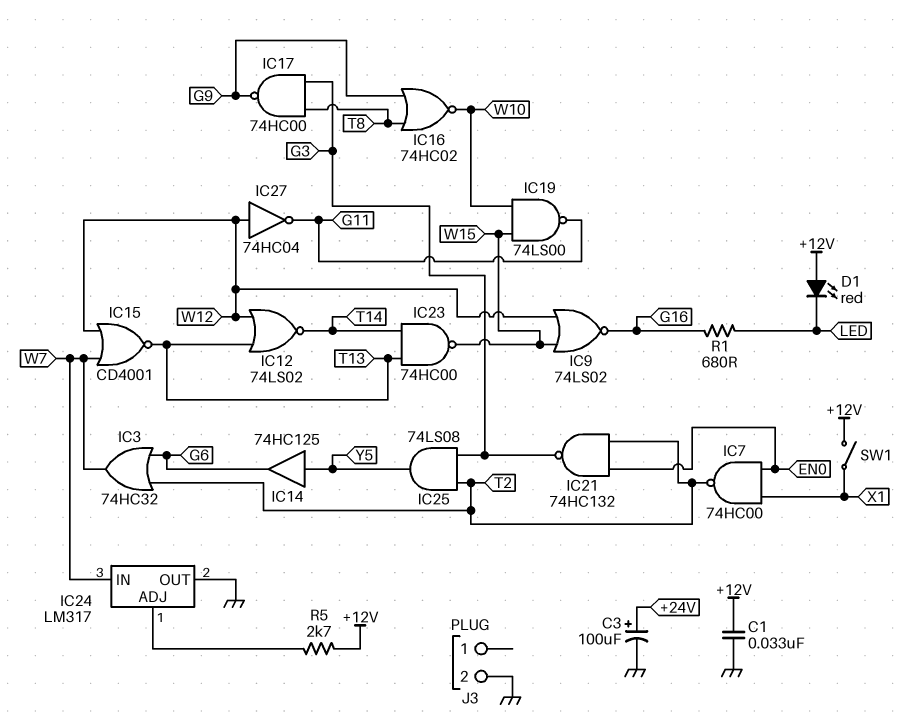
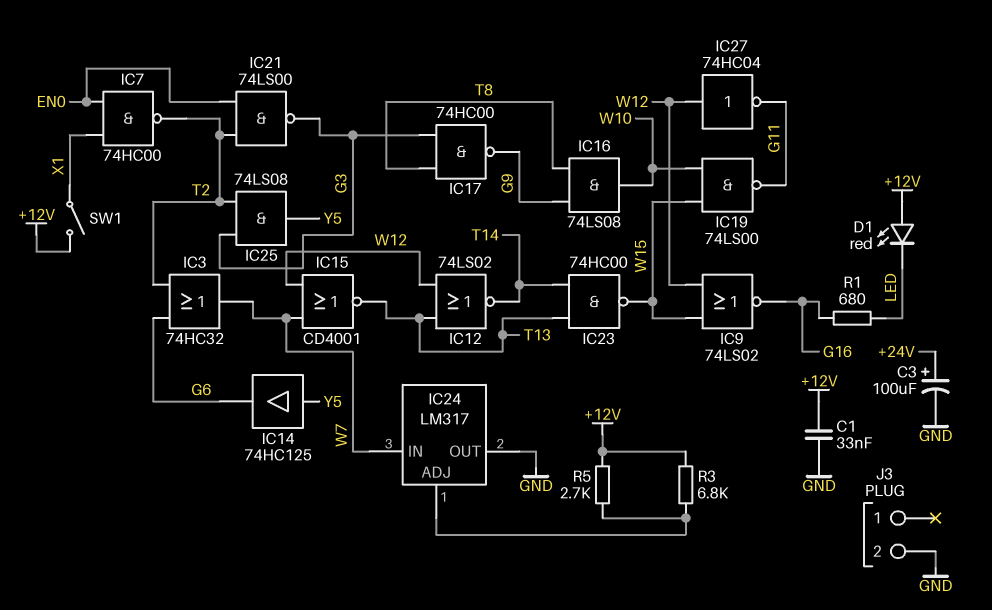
IC16: NOR 74HC02 (in G9, in T8, out W10) -> AND 74LS08 (in G9, in T8, out W10)
IC21: NAND 74HC132 (in EN0, in T2, out G3) -> NAND 74LS00 (in EN0, in T2, out G3)
R3: none -> 6.8k (+12V, IC24/ADJ)

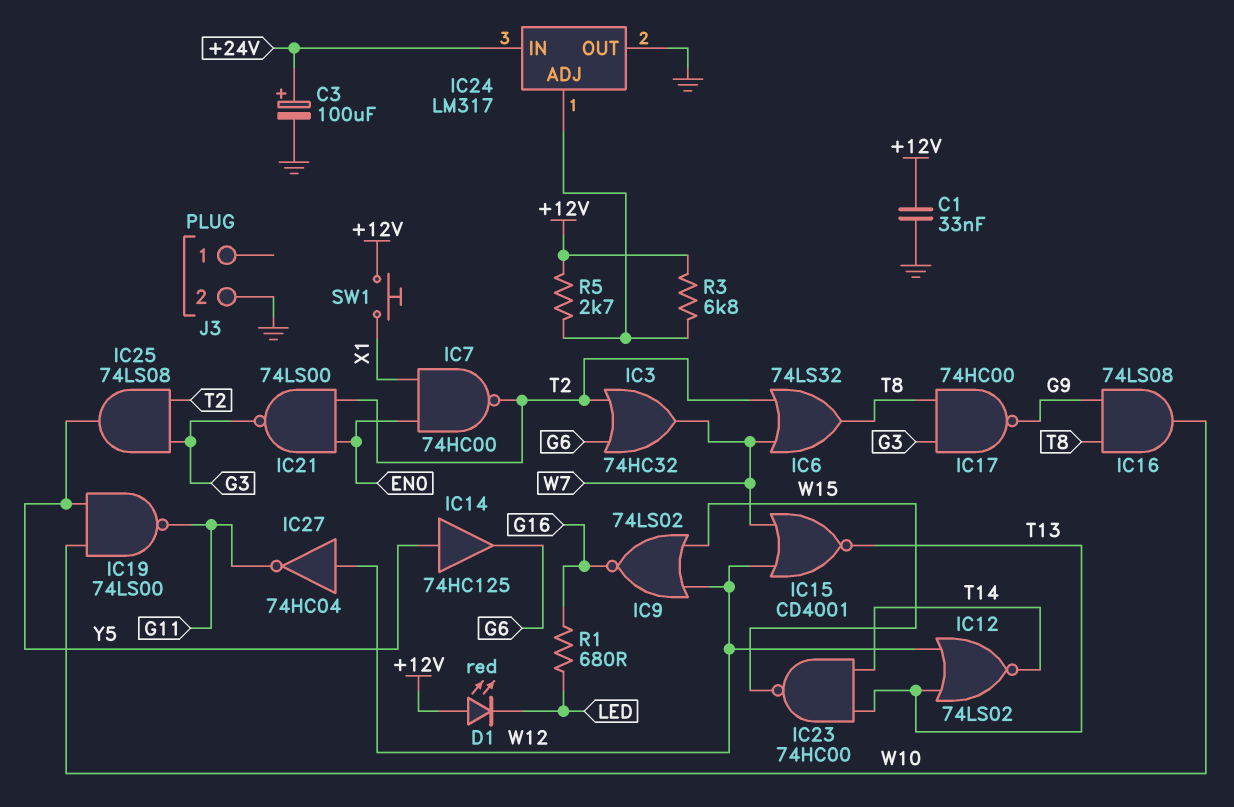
IC6: none -> OR 74LS32 (in T2, in W7, out T8)
IC19: NAND 74LS00 (in W10, in W15, out G11) -> NAND 74LS00 (in W10, in Y5, out G11)
IC24 pin IN: W7 -> +24V
SW1: switch (+12V, X1) -> button (+12V, X1)

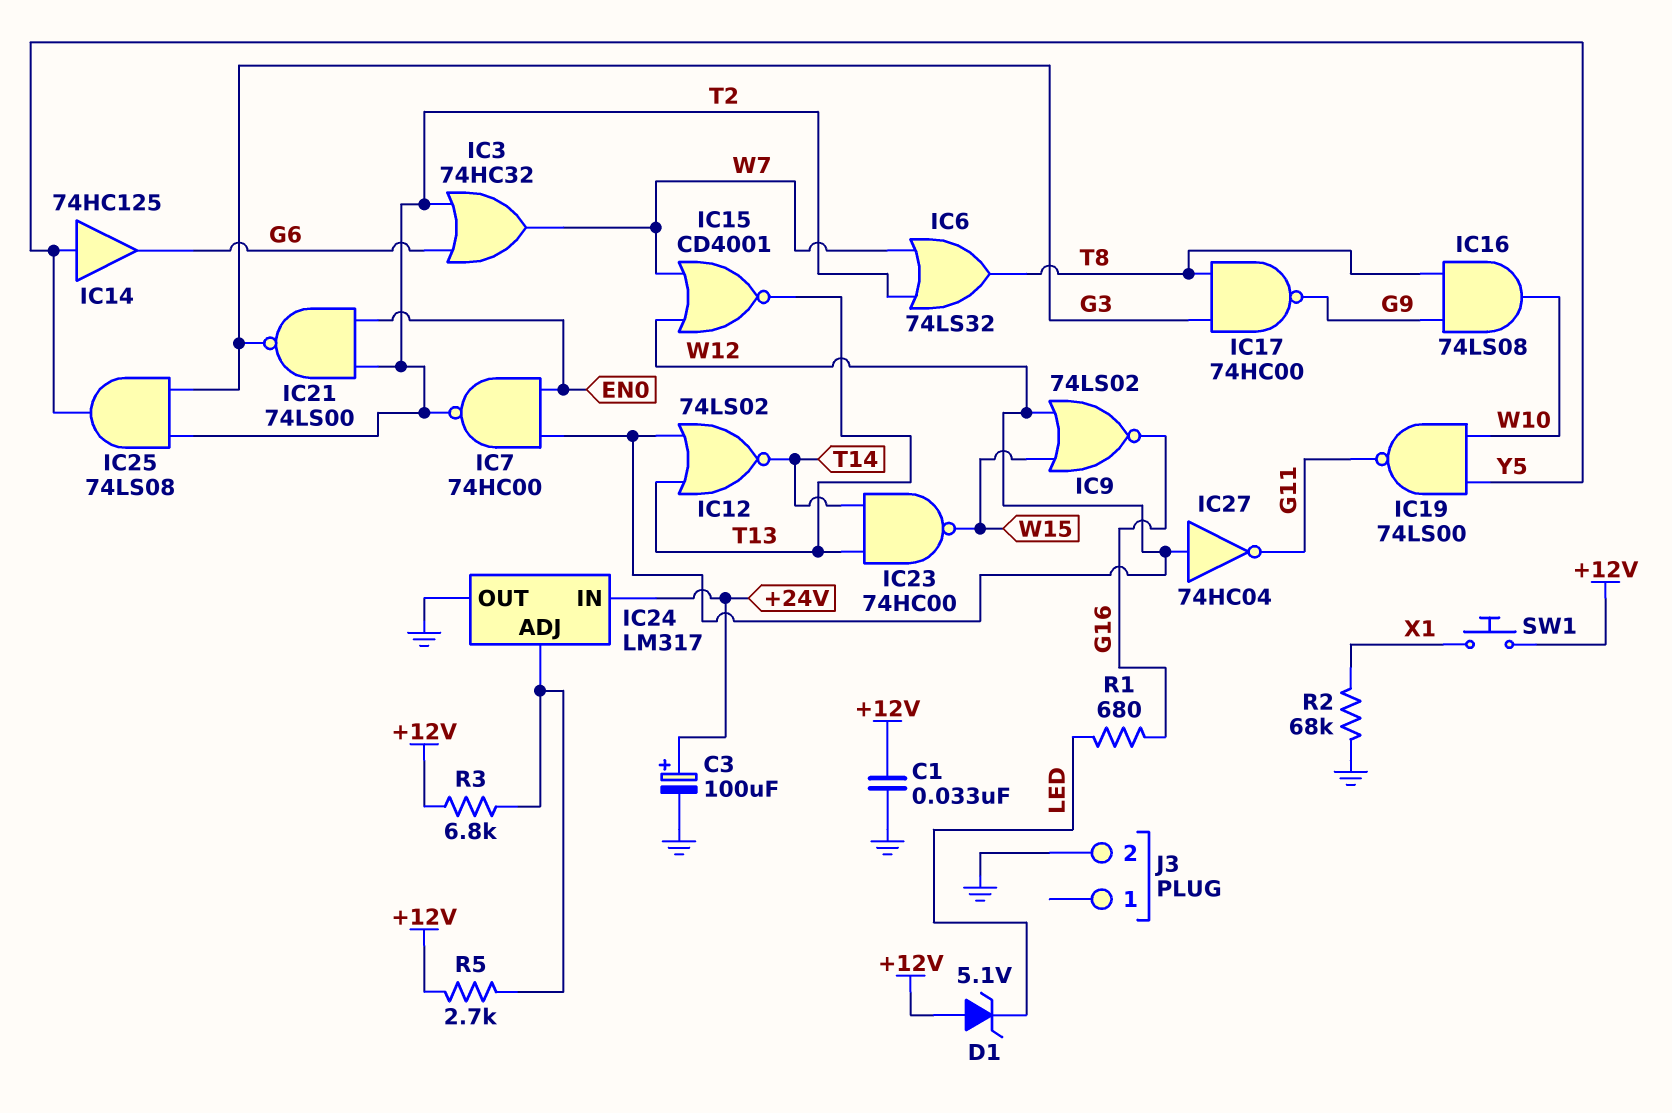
D1: LED red (A +12V, K LED) -> zener 5.1V (A +12V, K LED)
IC7: NAND 74HC00 (in EN0, in X1, out T2) -> NAND 74HC00 (in EN0, in W12, out T2)
R2: none -> 68k (GND, X1)

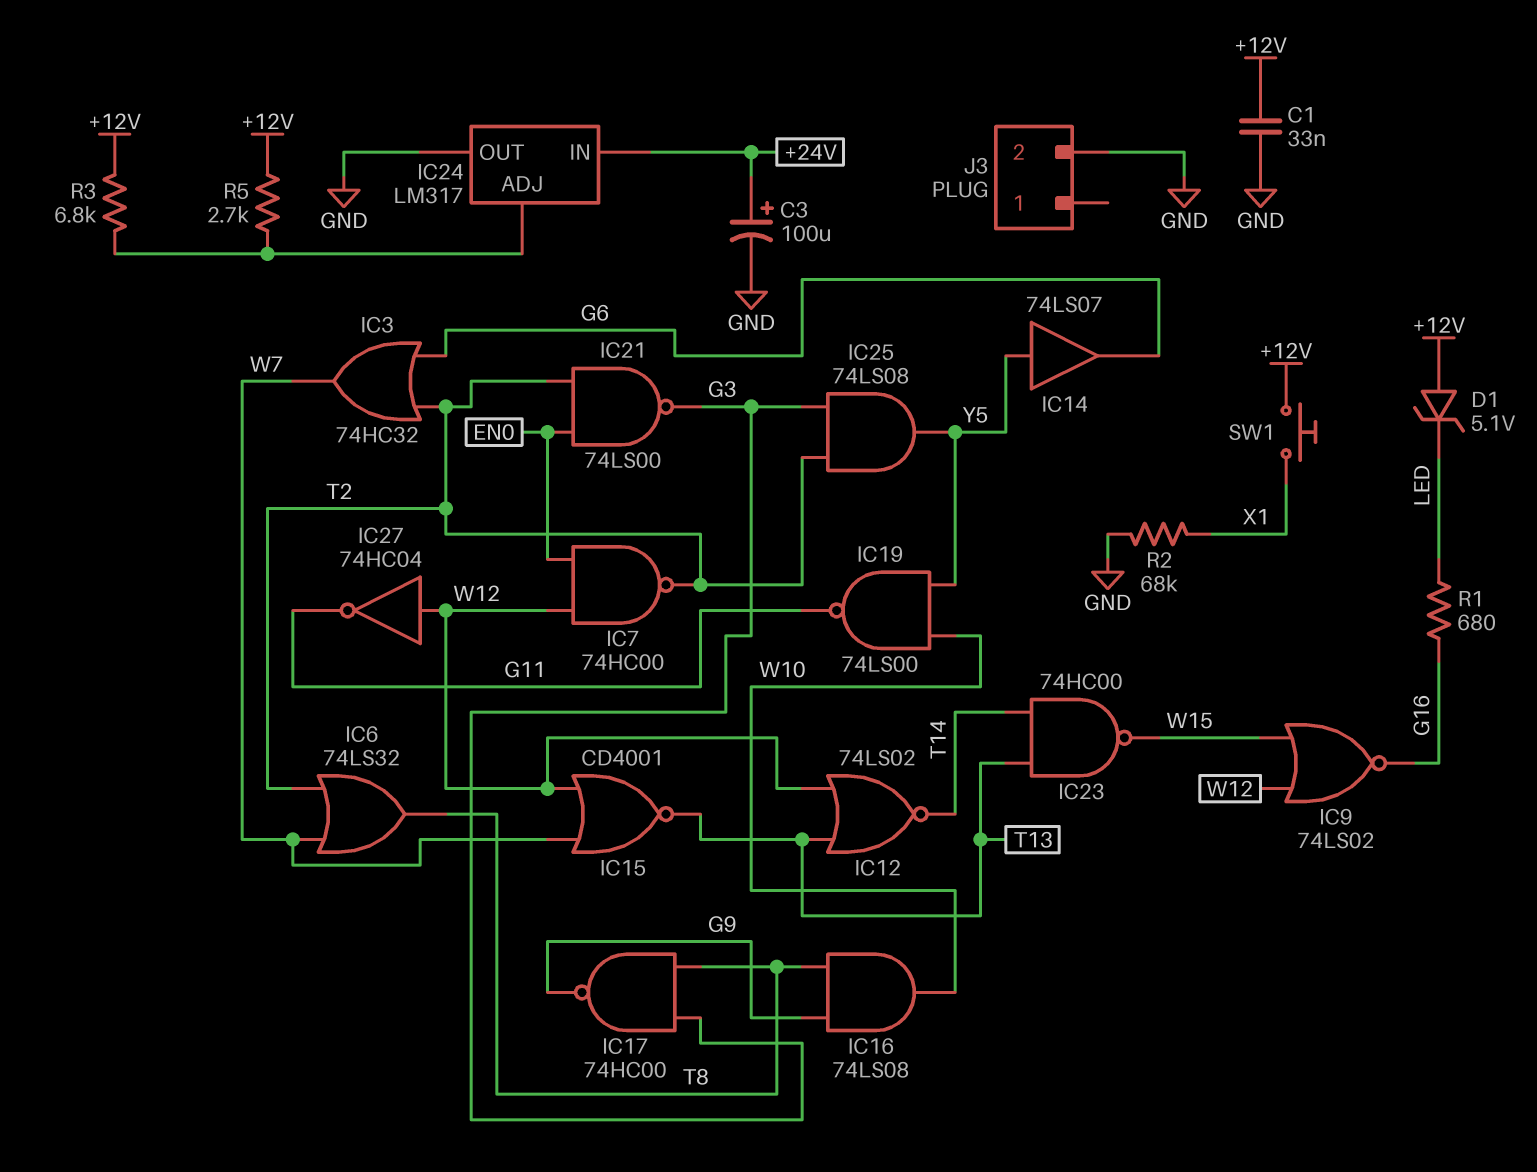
IC14: buffer 74HC125 (in Y5, out G6) -> buffer 74LS07 (in Y5, out G6)

